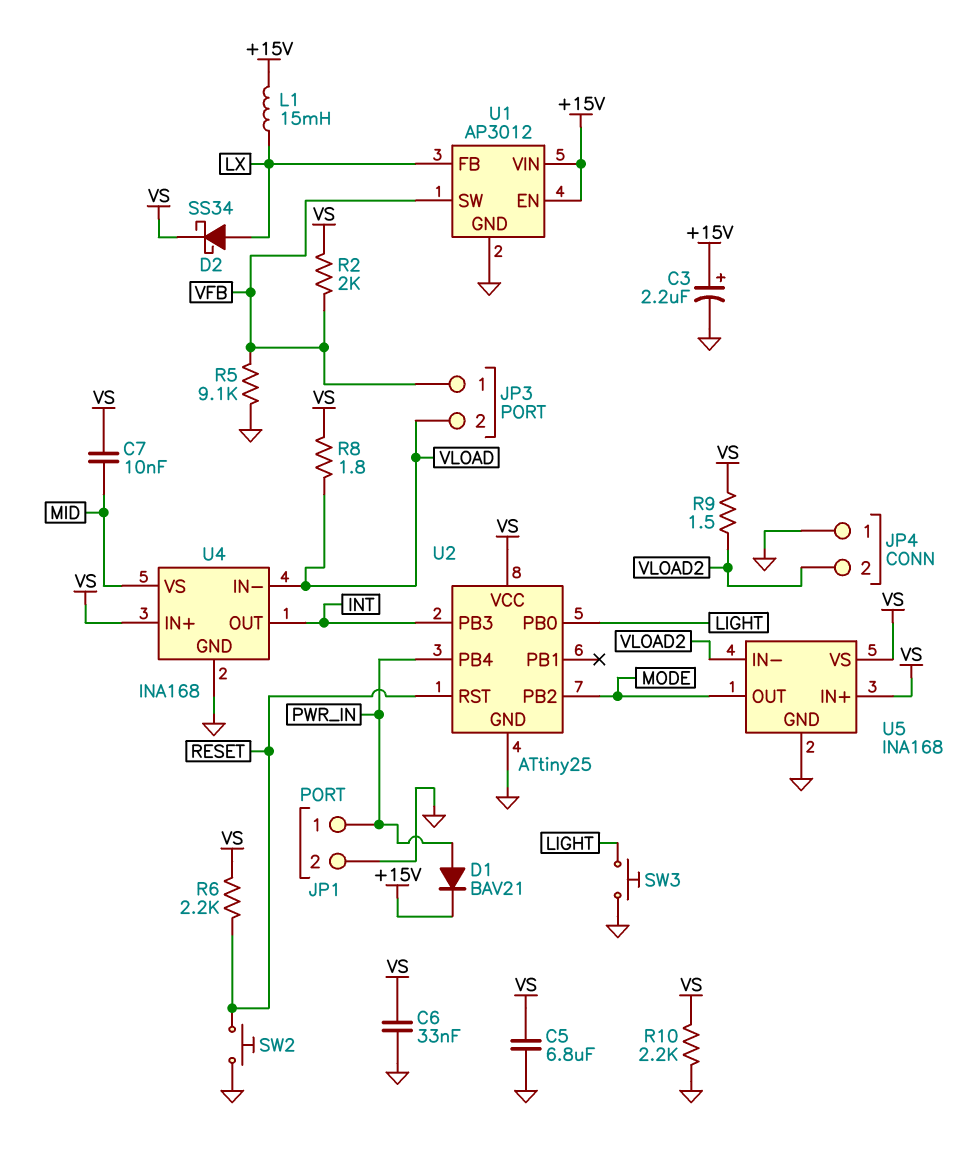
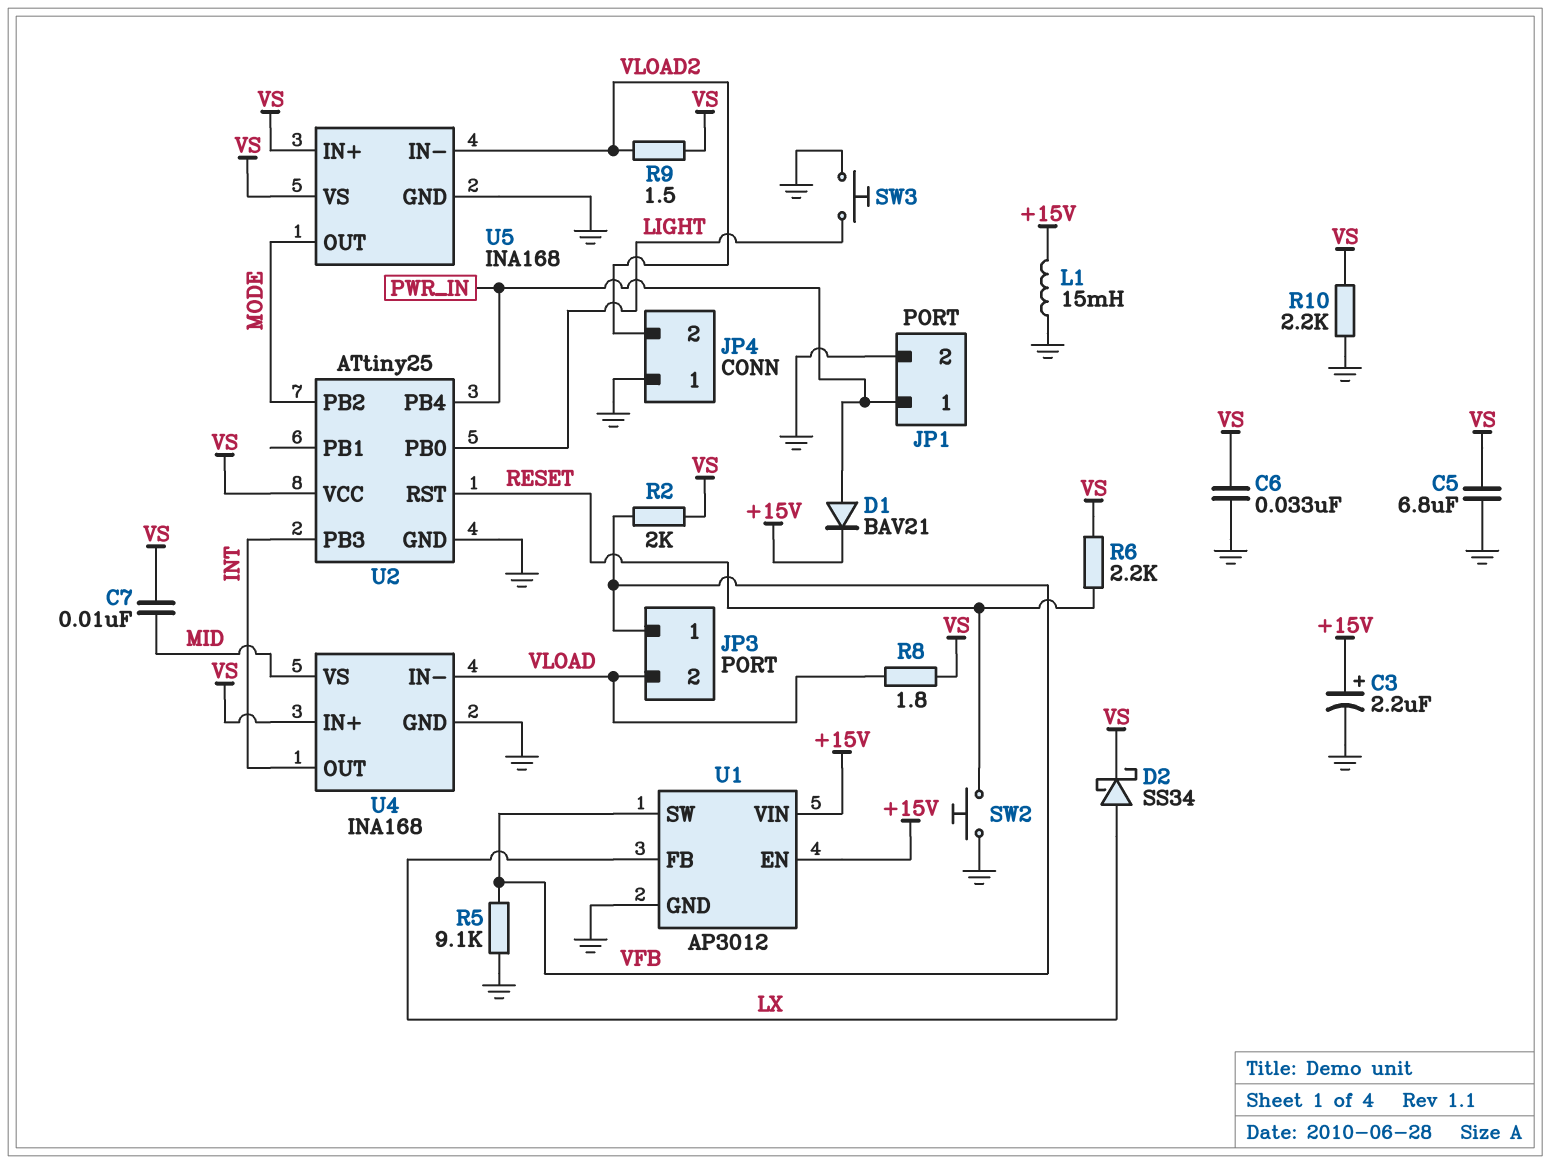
L1: 15mH (+15V, LX) -> 15mH (+15V, GND)

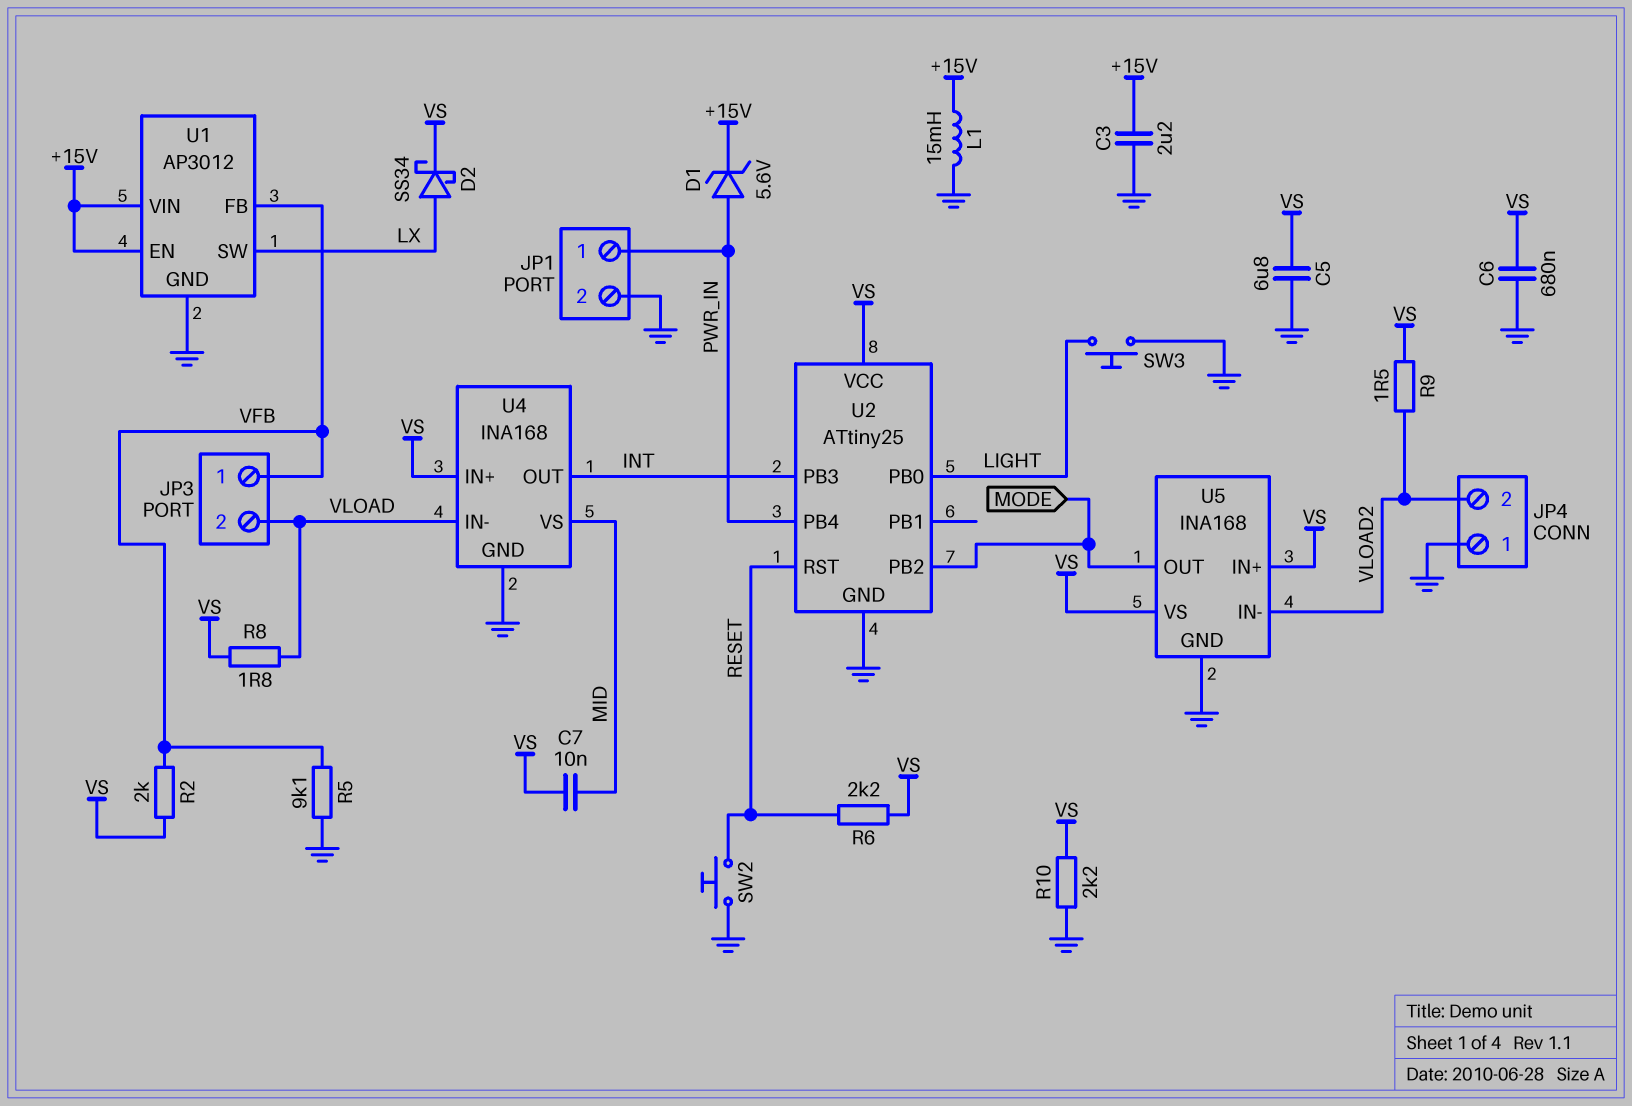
C3: 2.2uF (plus +15V, minus GND) -> 2.2uF (+15V, GND)
C6: 33nF (GND, VS) -> 680nF (GND, VS)
D1: diode BAV21 (A PWR_IN, K +15V) -> zener 5.6V (A PWR_IN, K +15V)
U1 pin FB: LX -> VFB
U1 pin SW: VFB -> LX

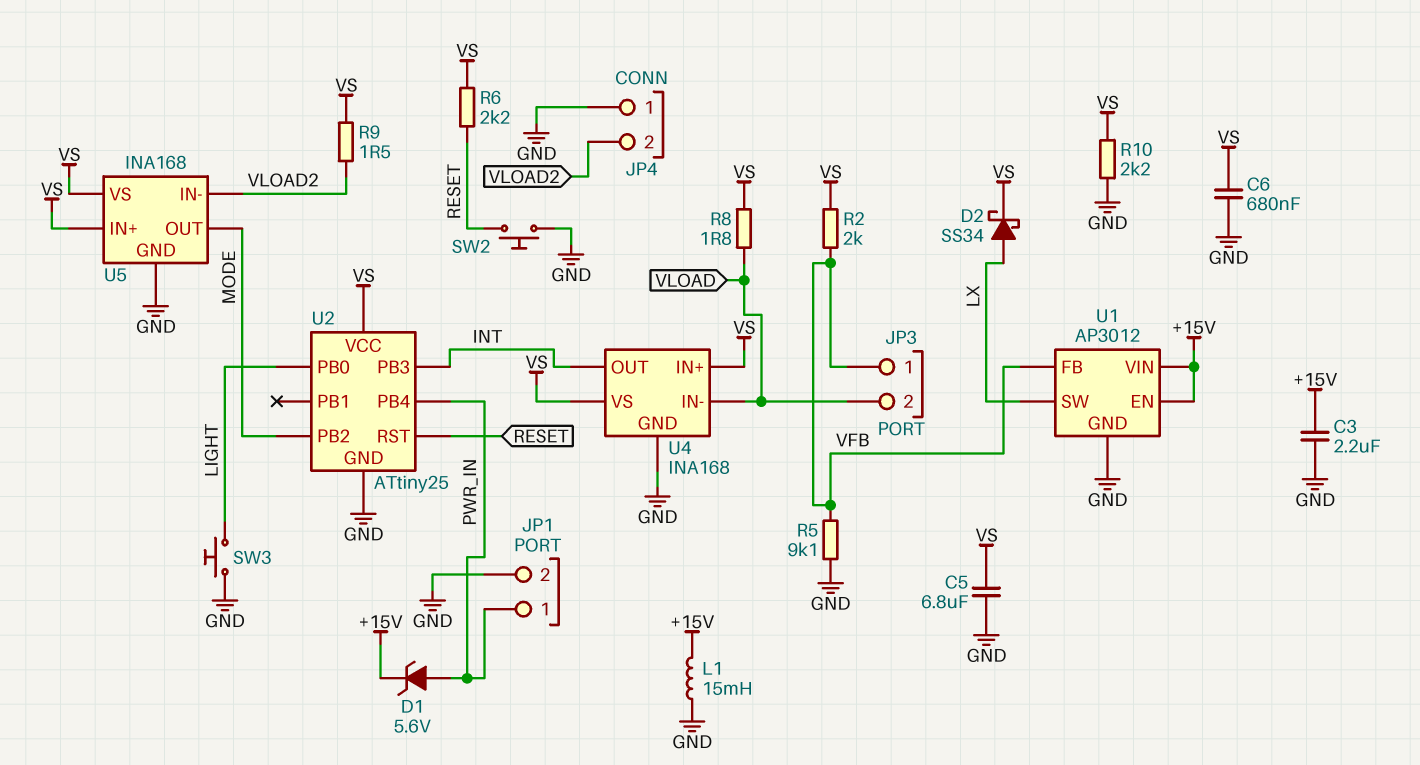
C7: 10nF (MID, VS) -> none
U4 pin VS: MID -> VS

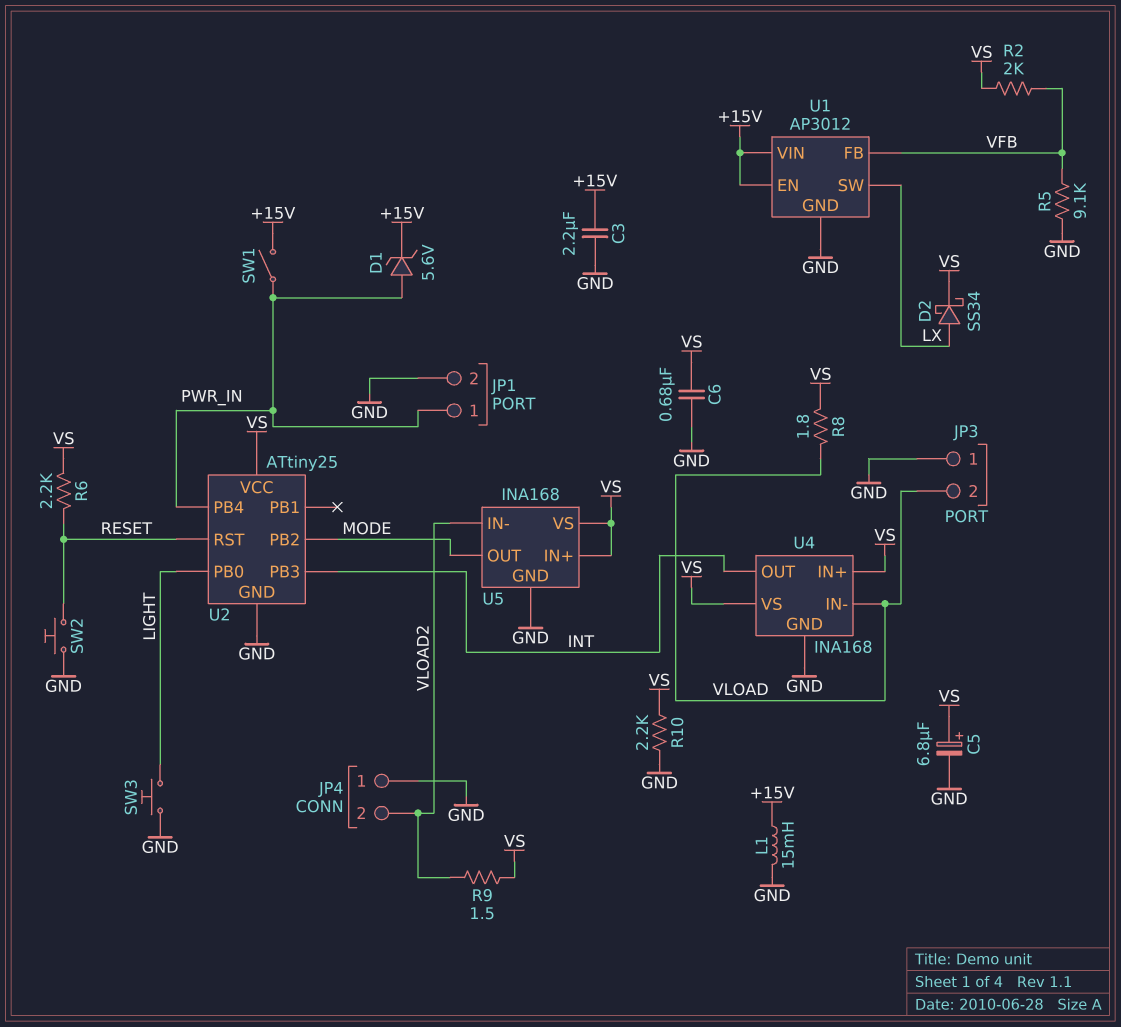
C5: 6.8uF (GND, VS) -> 6.8uF (plus VS, minus GND)
JP3 pin 1: VFB -> GND
SW1: none -> switch (+15V, PWR_IN)

